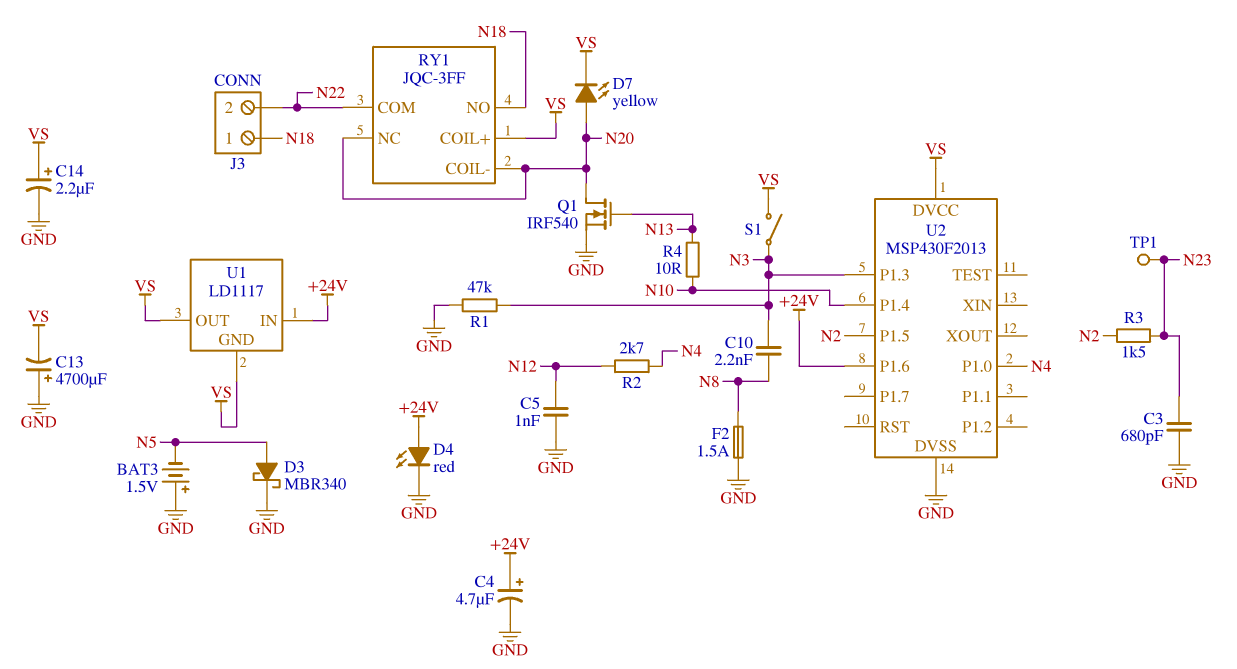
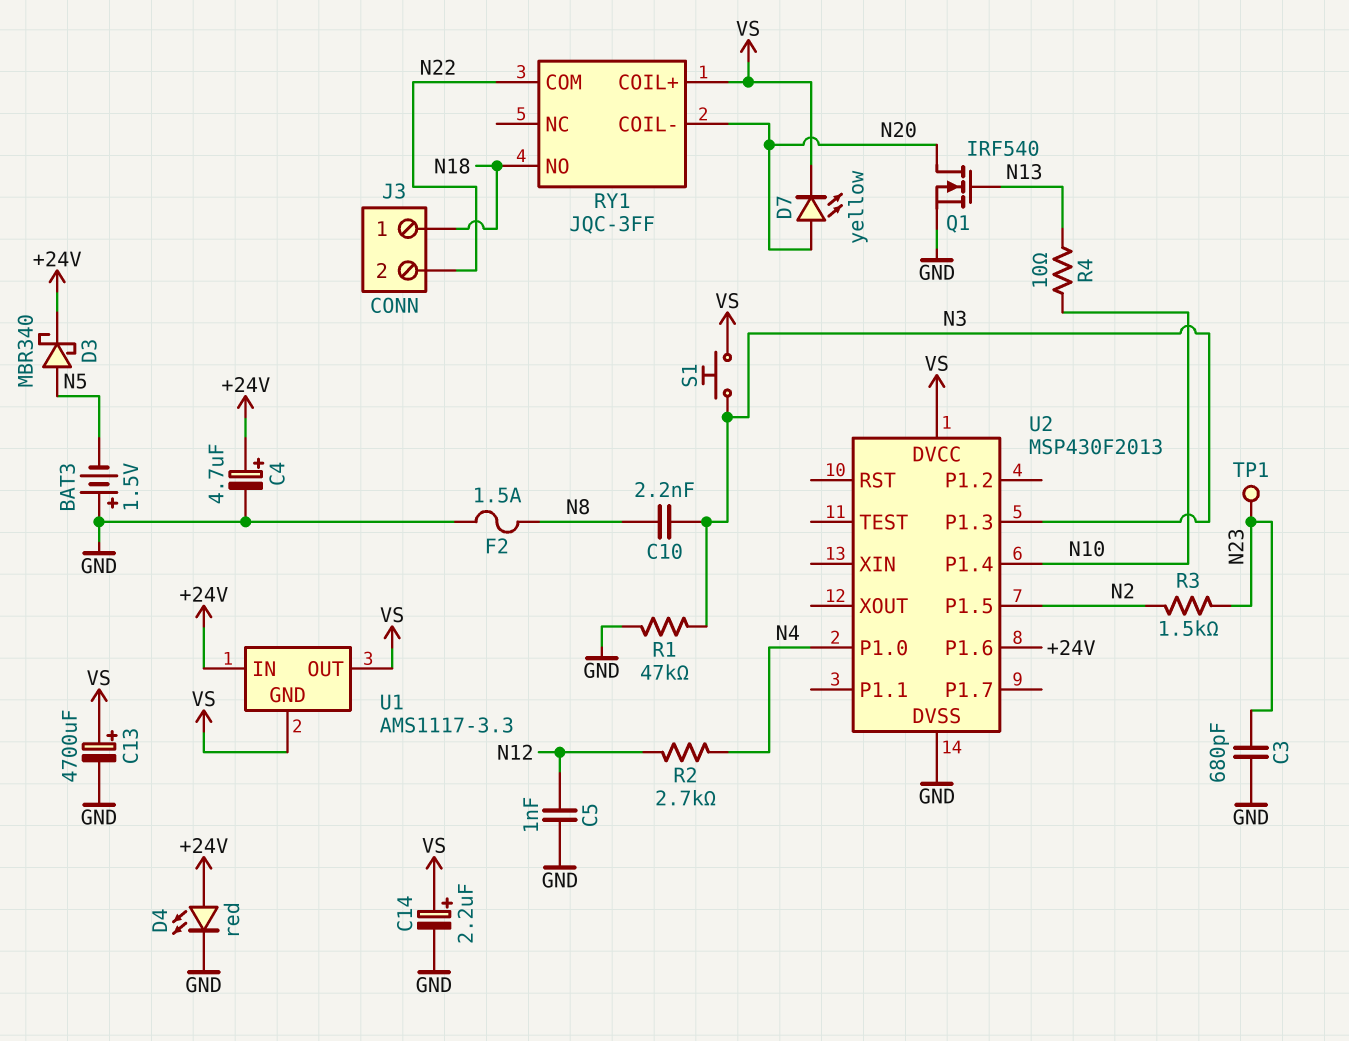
C13: 4700uF (plus GND, minus VS) -> 4700uF (plus VS, minus GND)
D3: schottky MBR340 (A N5, K GND) -> schottky MBR340 (A N5, K +24V)
RY1 pin NC: N20 -> none
S1: switch (N3, VS) -> button (N3, VS)
U1: LD1117 -> AMS1117-3.3

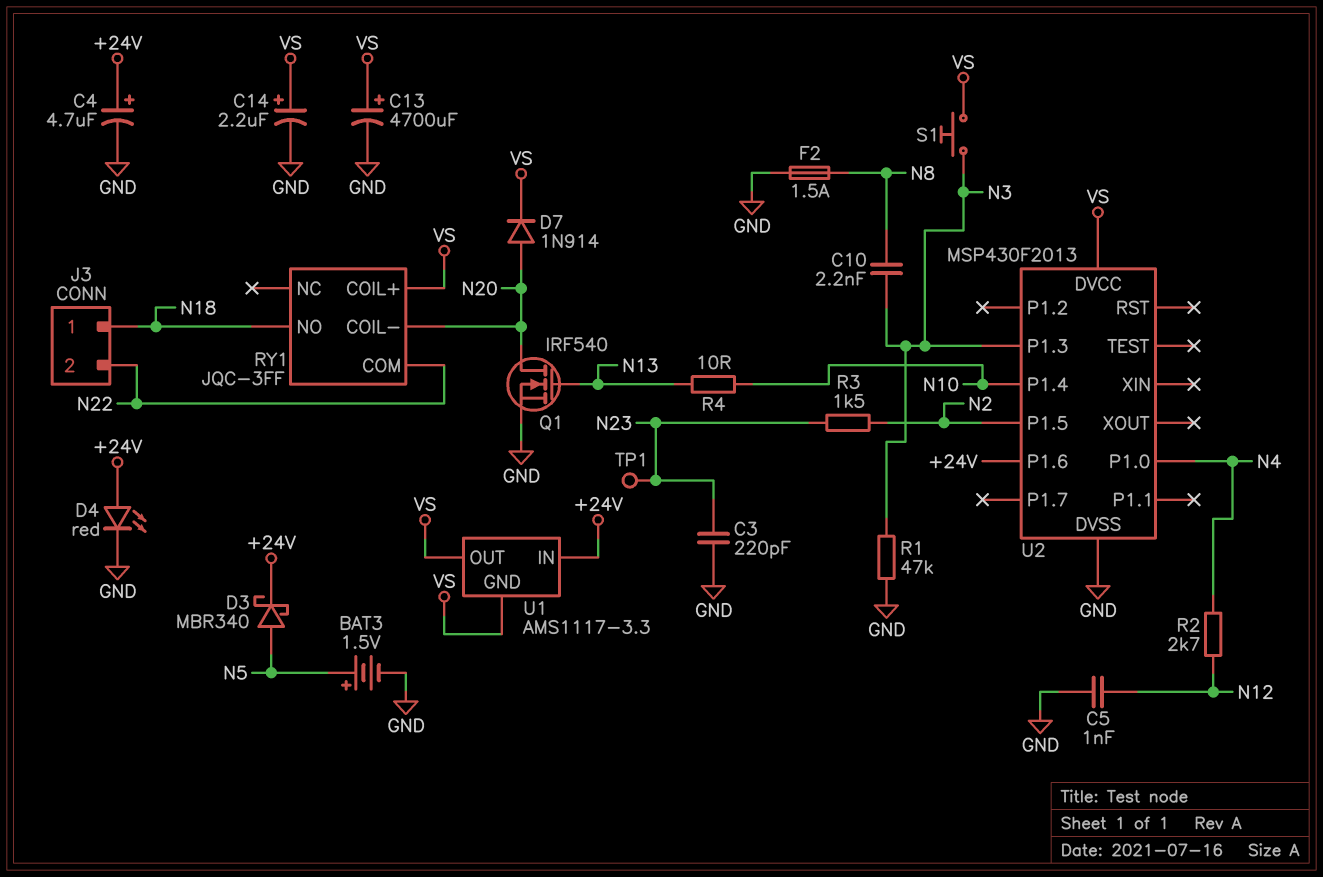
BAT3: 1.5V (plus GND, minus N5) -> 1.5V (plus N5, minus GND)
C3: 680pF (GND, N23) -> 220pF (GND, N23)
D7: LED yellow (A N20, K VS) -> diode 1N914 (A N20, K VS)

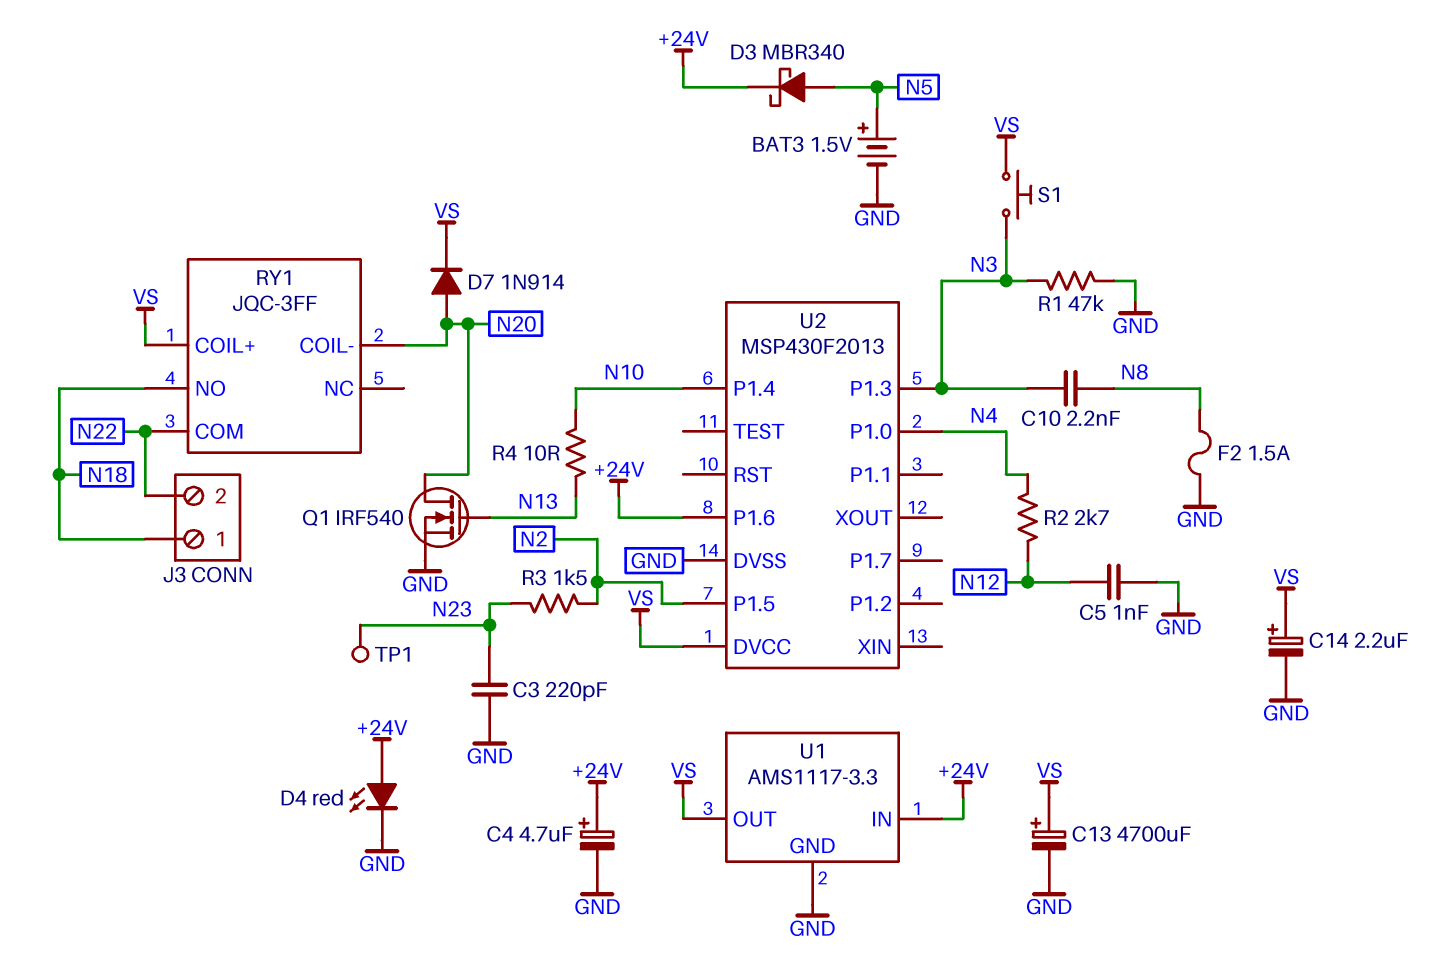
U1 pin GND: VS -> GND

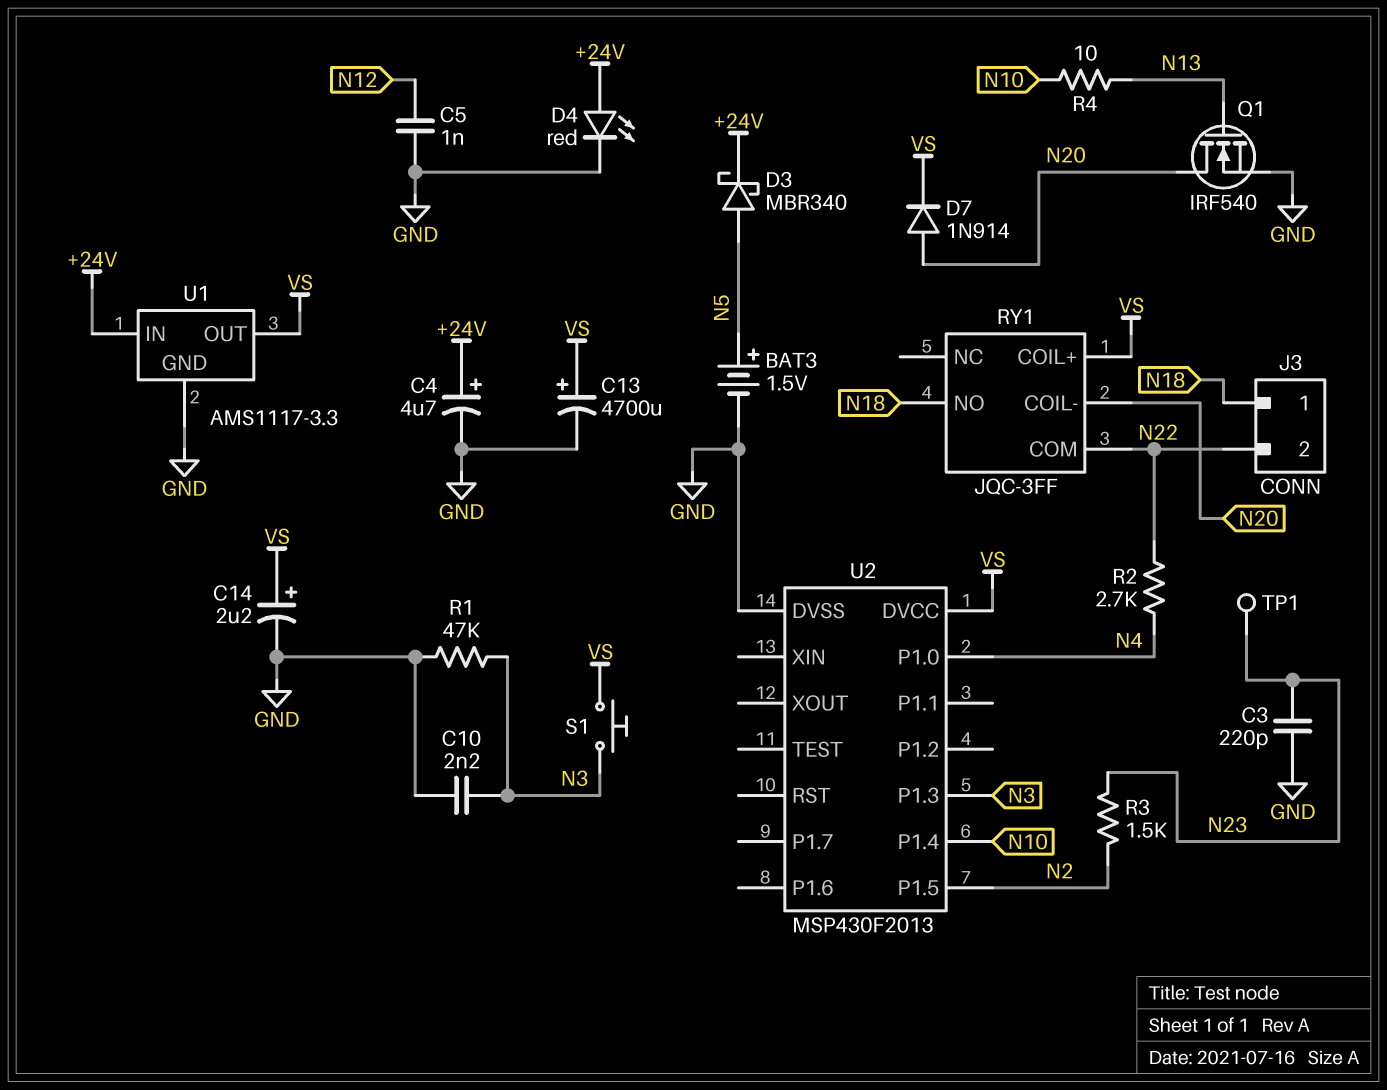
C10: 2.2nF (N3, N8) -> 2.2nF (GND, N3)
F2: 1.5A (GND, N8) -> none
R2: 2.7k (N4, N12) -> 2.7k (N4, N22)
U2 pin P1.6: +24V -> none

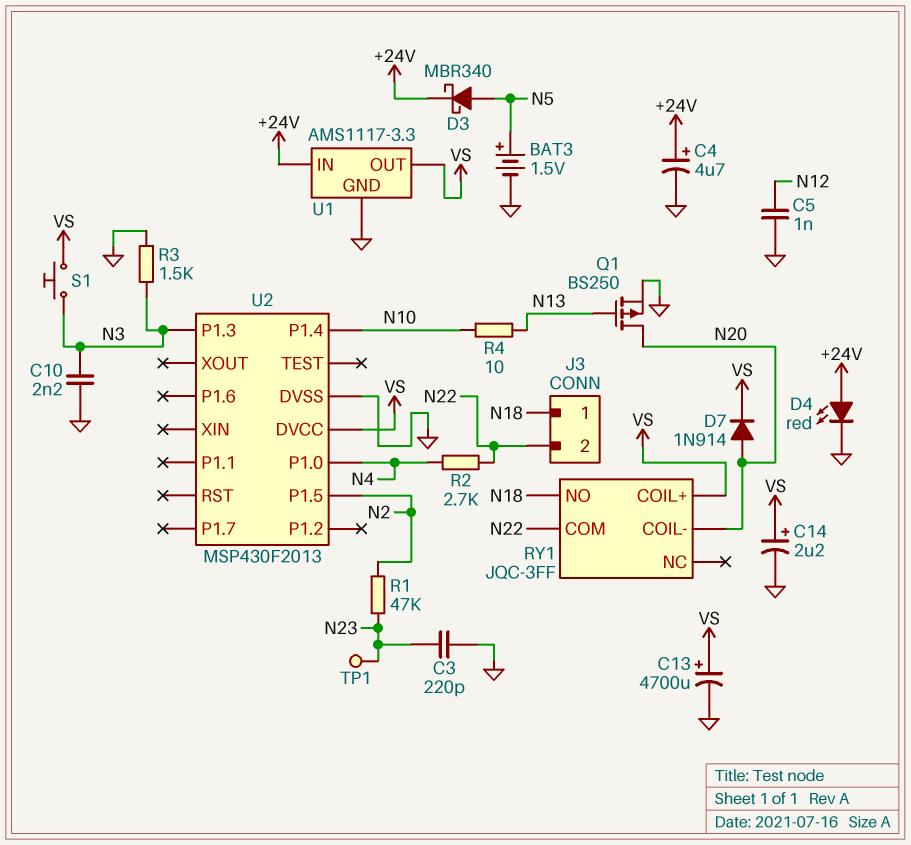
Q1: NMOS IRF540 (G N13, D N20, S GND) -> PMOS BS250 (G N13, D N20, S GND)
R1: 47k (GND, N3) -> 47k (N2, N23)
R3: 1.5k (N2, N23) -> 1.5k (GND, N3)

